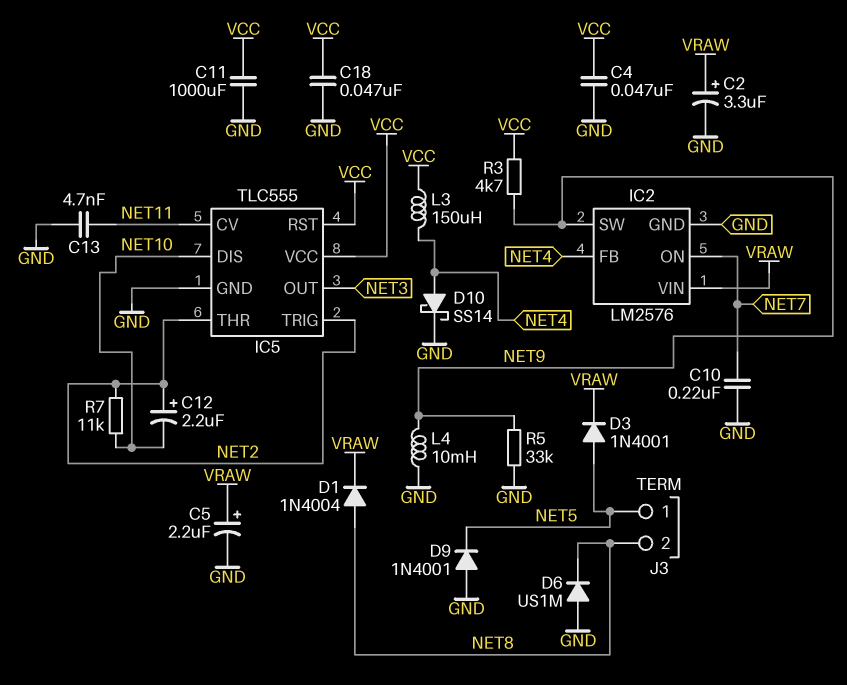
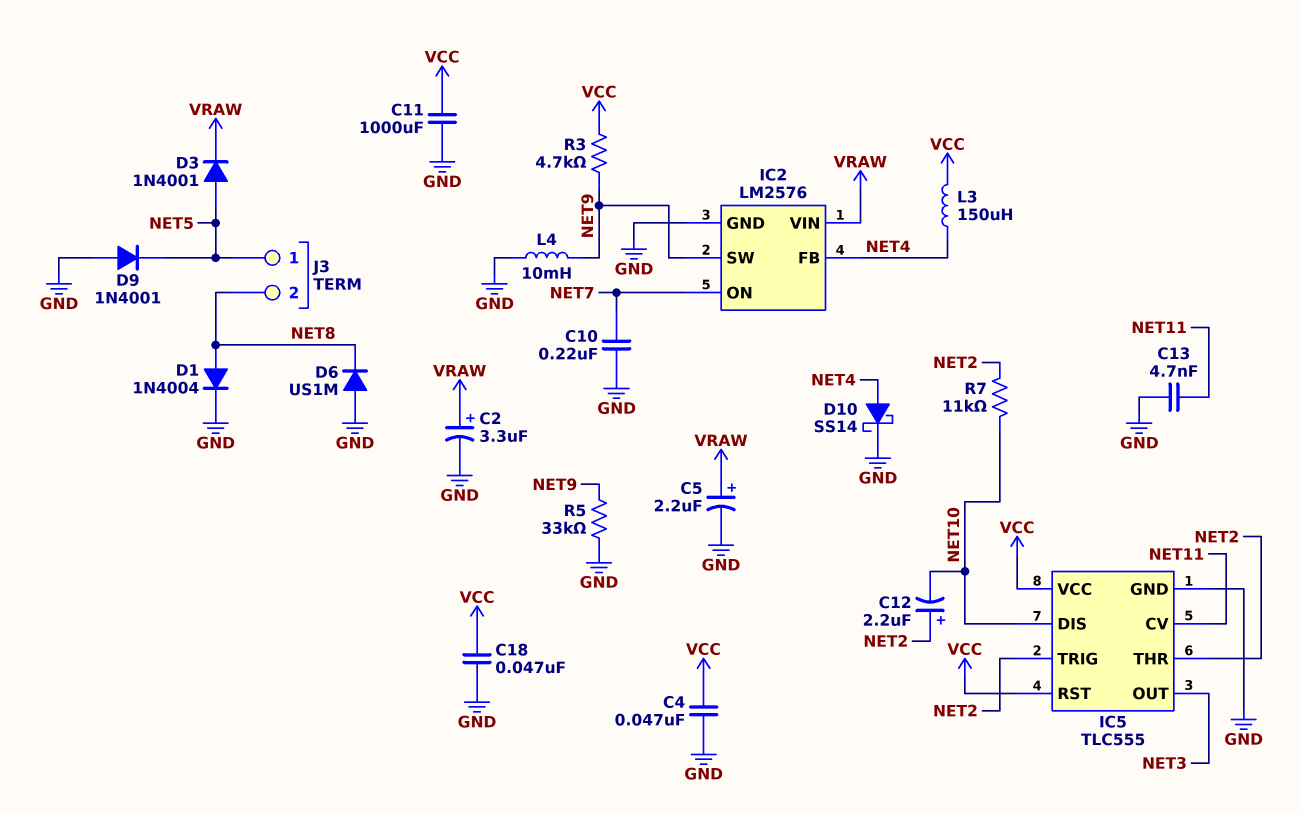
D1: diode 1N4004 (A NET8, K VRAW) -> diode 1N4004 (A NET8, K GND)

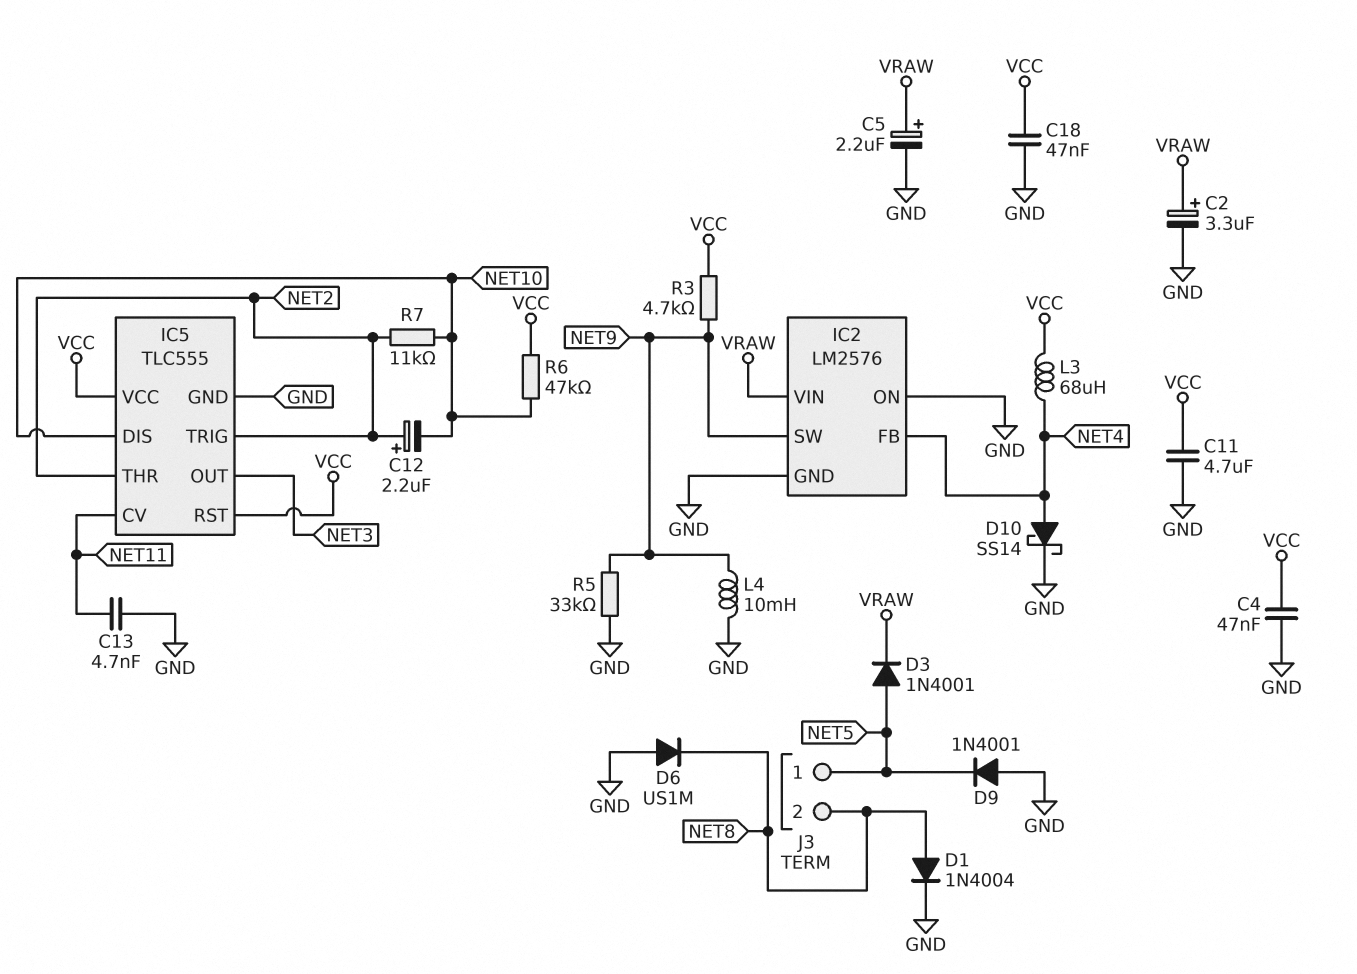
C10: 220nF (GND, NET7) -> none
C11: 1000uF (GND, VCC) -> 4.7uF (GND, VCC)
IC2 pin ON: NET7 -> GND
L3: 150uH (NET4, VCC) -> 68uH (NET4, VCC)
R6: none -> 47k (NET10, VCC)

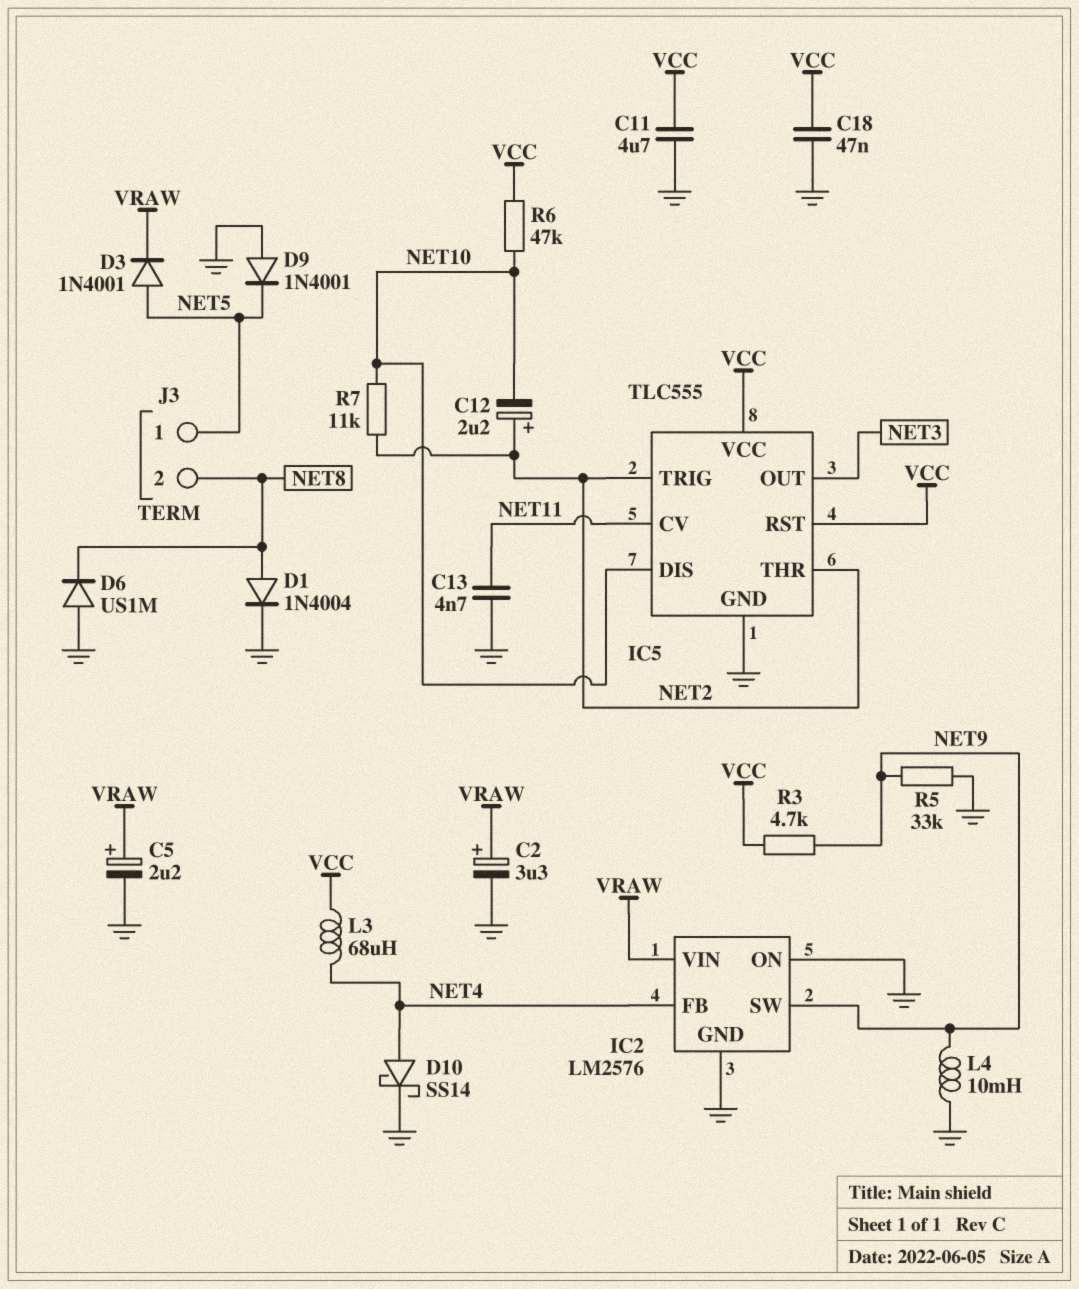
C4: 47nF (GND, VCC) -> none

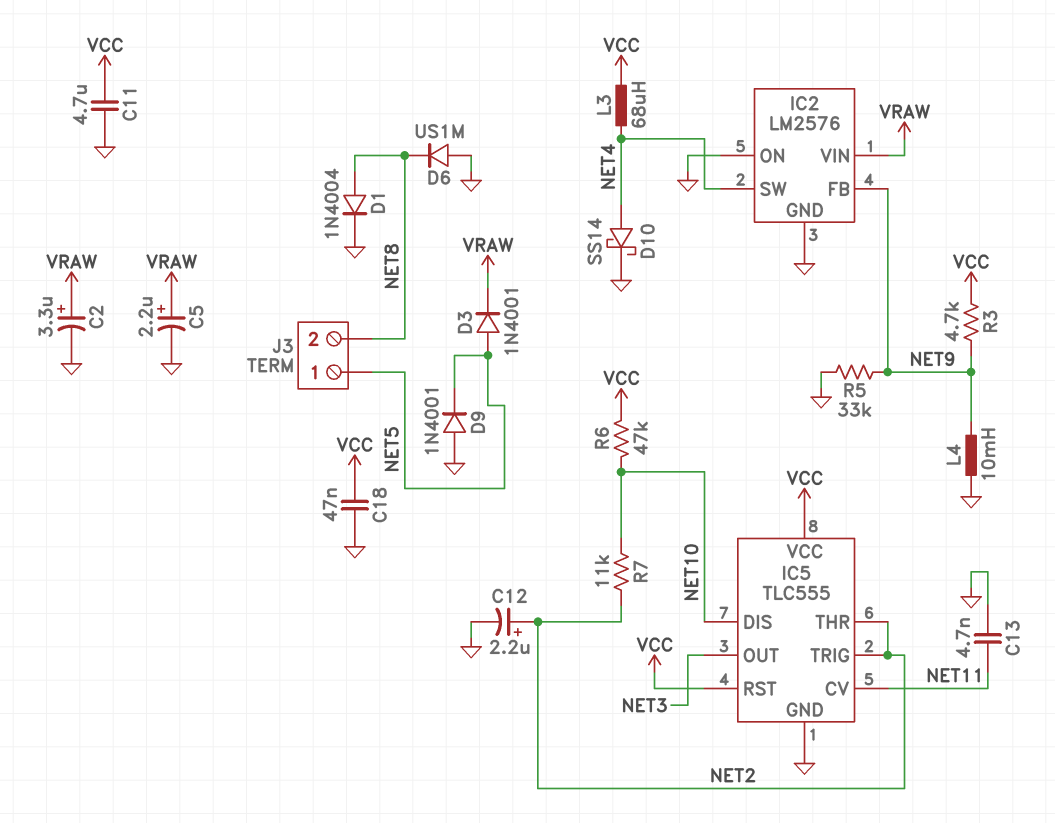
C12: 2.2uF (plus NET2, minus NET10) -> 2.2uF (plus NET2, minus GND)
IC2 pin FB: NET4 -> NET9
IC2 pin SW: NET9 -> NET4

